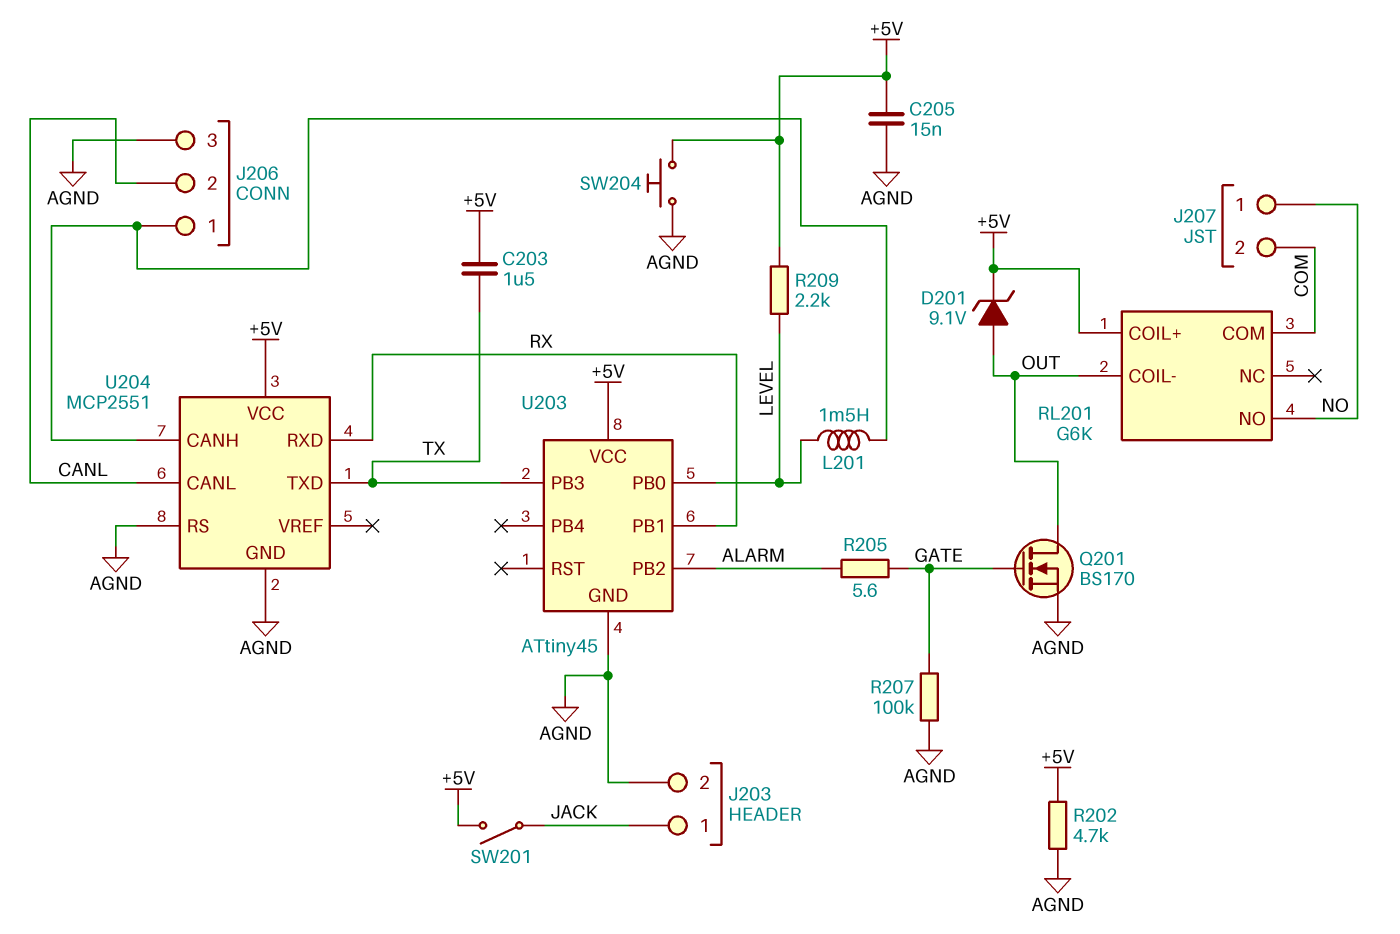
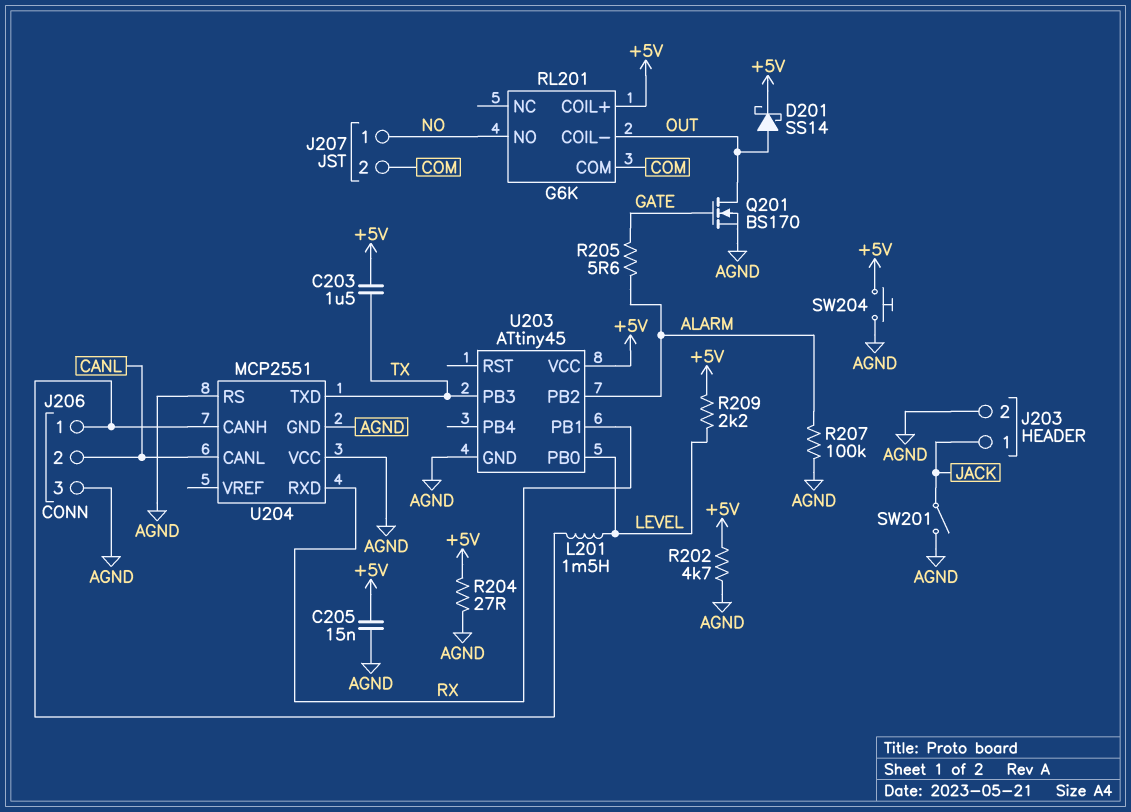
D201: zener 9.1V (A OUT, K +5V) -> schottky SS14 (A OUT, K +5V)
R204: none -> 27 (+5V, AGND)
R207: 100k (AGND, GATE) -> 100k (AGND, ALARM)
SW201: switch (+5V, JACK) -> switch (AGND, JACK)
U204 pin VCC: +5V -> AGND

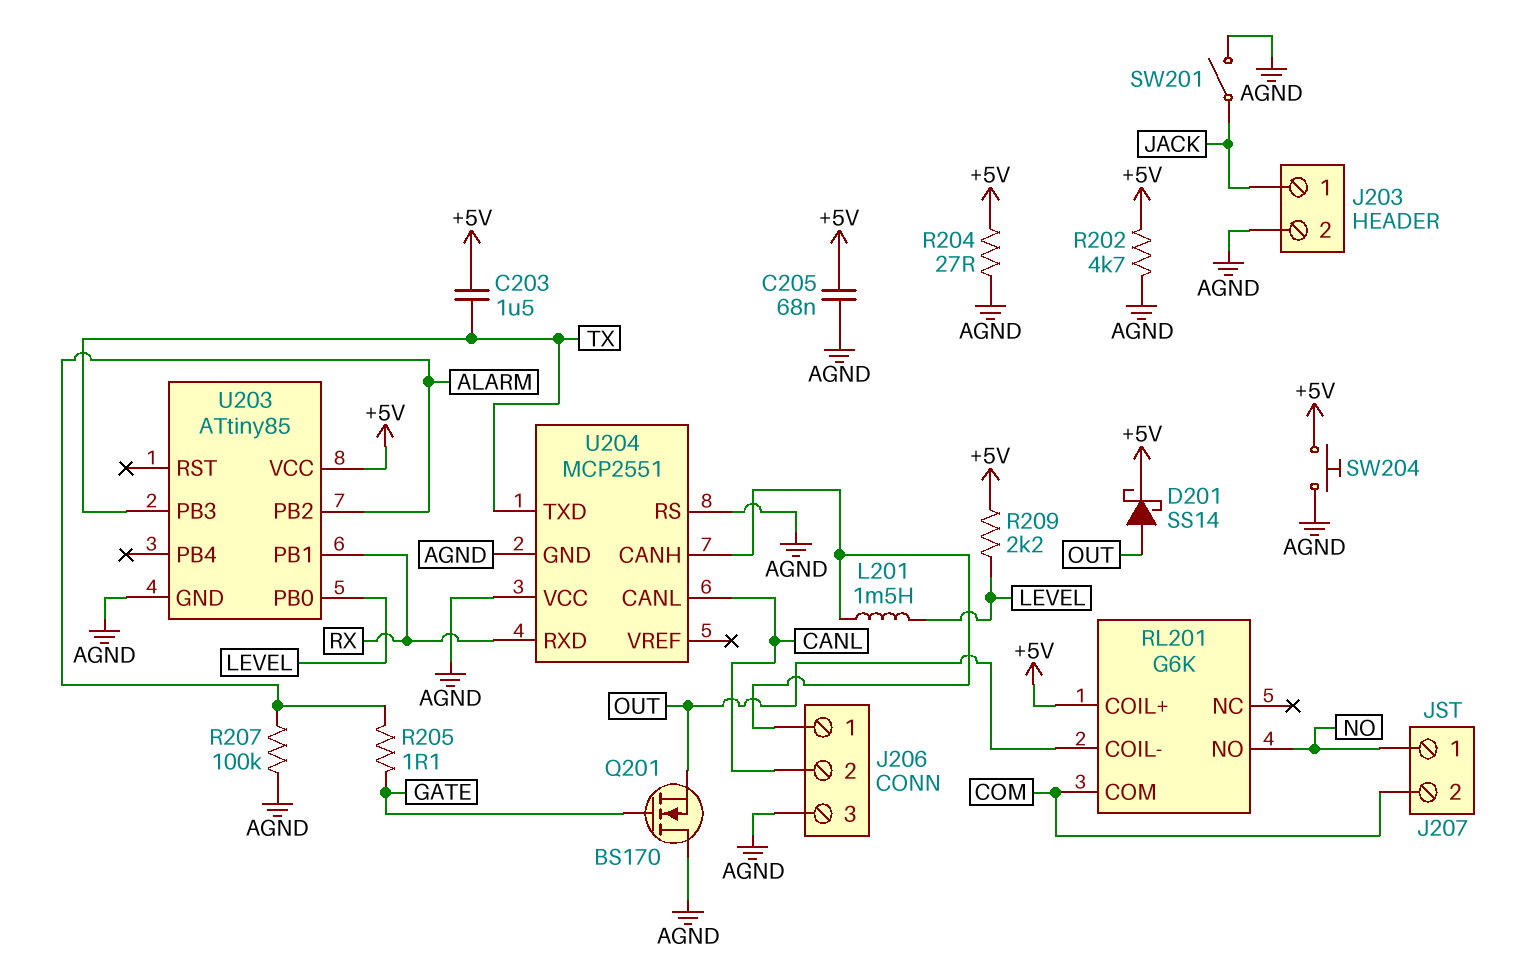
C205: 15nF (+5V, AGND) -> 68nF (+5V, AGND)
Q201: NMOS BS170 (G GATE, D OUT, S AGND) -> NMOS BS170 (G GATE, D AGND, S OUT)
R205: 5.6 (ALARM, GATE) -> 1.1 (ALARM, GATE)
U203: ATtiny45 -> ATtiny85

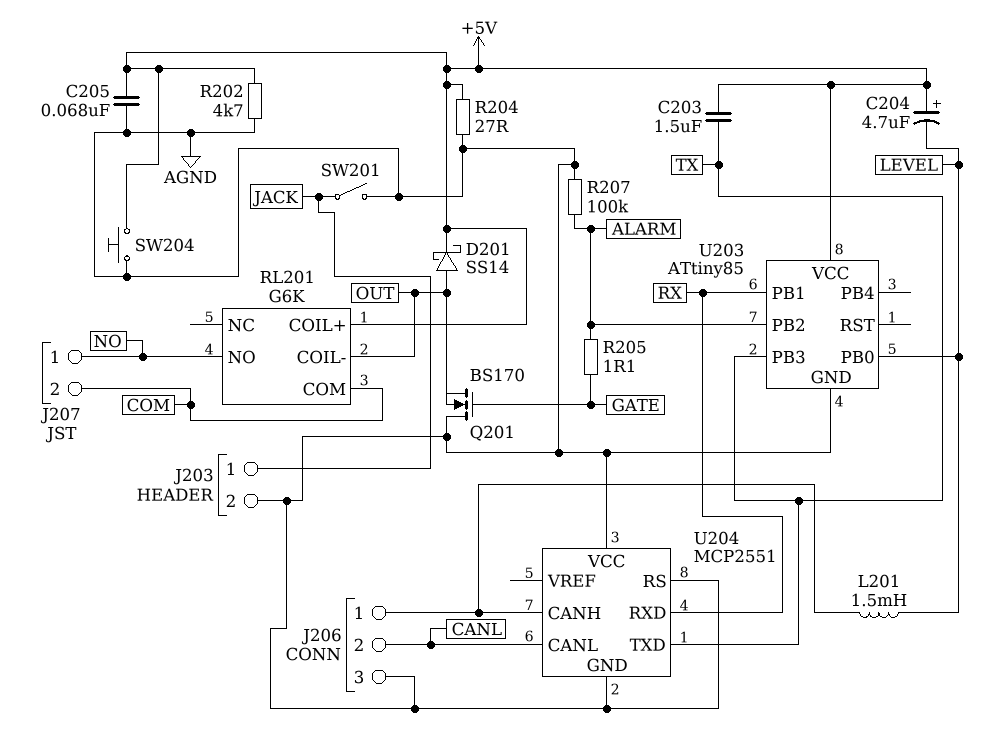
C204: none -> 4.7uF (plus +5V, minus LEVEL)
R209: 2.2k (+5V, LEVEL) -> none

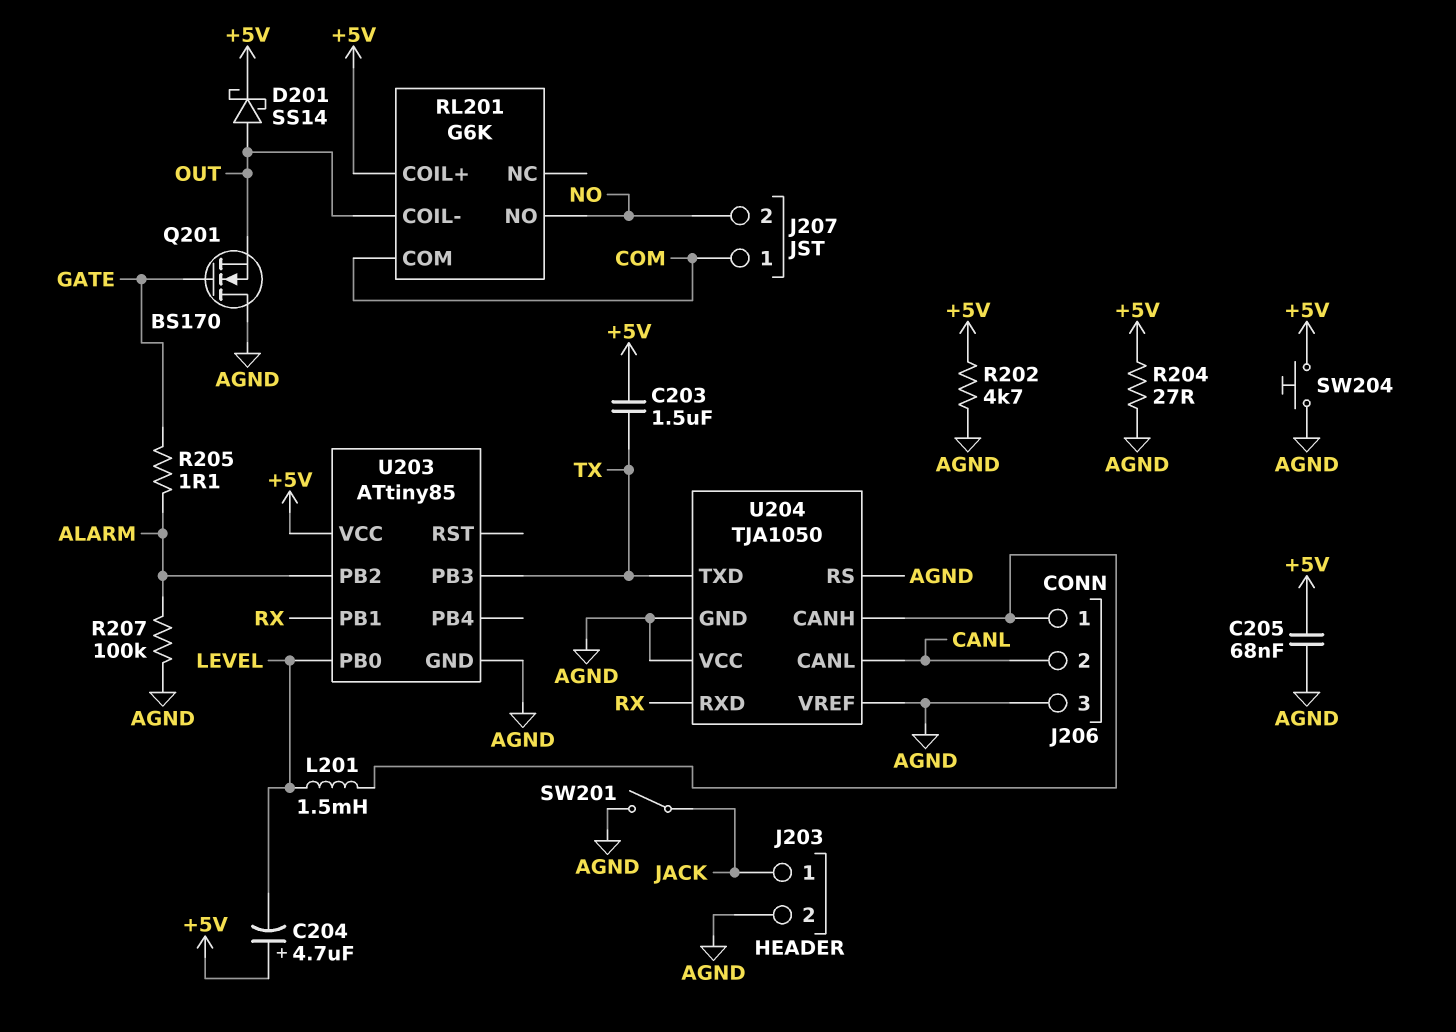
J207 pin 1: NO -> COM
J207 pin 2: COM -> NO
U204: MCP2551 -> TJA1050
U204 pin VREF: none -> AGND

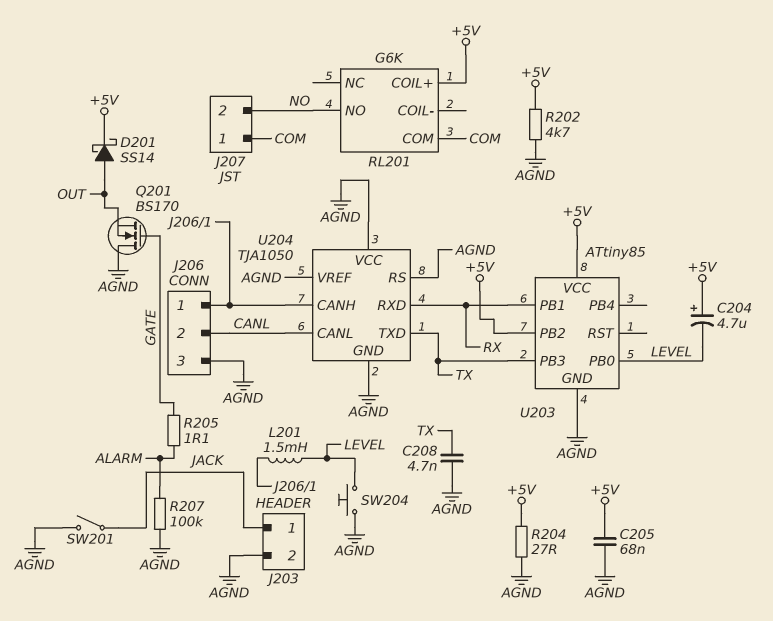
C203: 1.5uF (+5V, TX) -> none
C208: none -> 4.7nF (AGND, TX)
RL201 pin COIL-: OUT -> none
SW204: button (+5V, AGND) -> button (AGND, LEVEL)
U203 pin PB2: ALARM -> +5V

